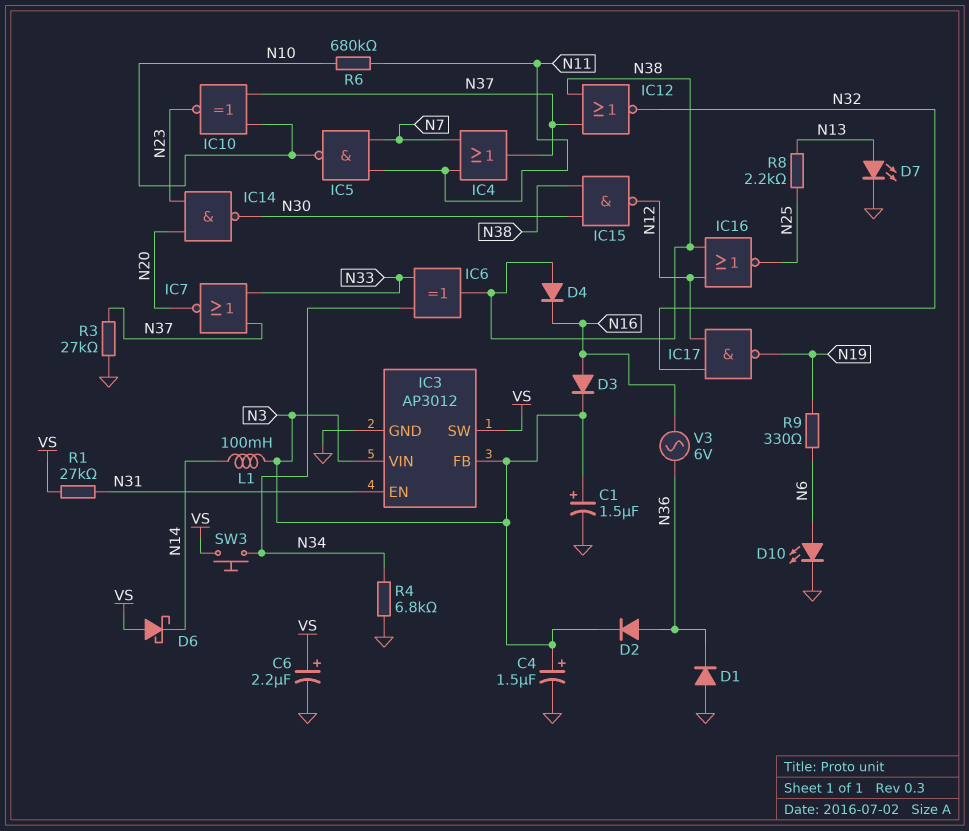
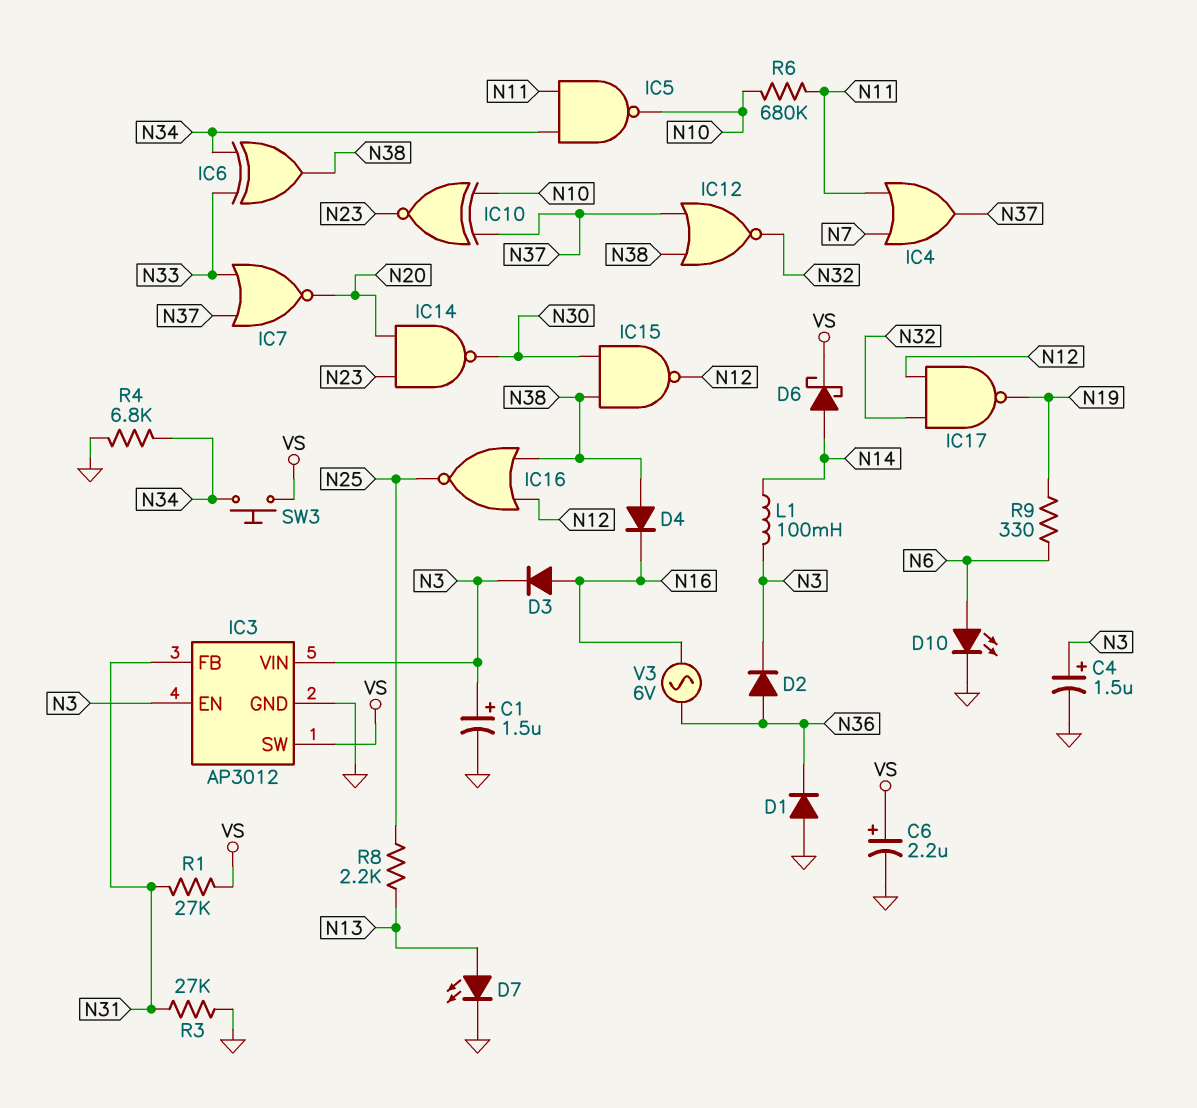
D6: schottky (A VS, K N14) -> schottky (A N14, K VS)
IC3 pin EN: N31 -> N3
IC3 pin FB: N3 -> N31
IC5: NAND (in N7, in N11, out N10) -> NAND (in N11, in N34, out N10)
R3: 27k (GND, N37) -> 27k (GND, N31)

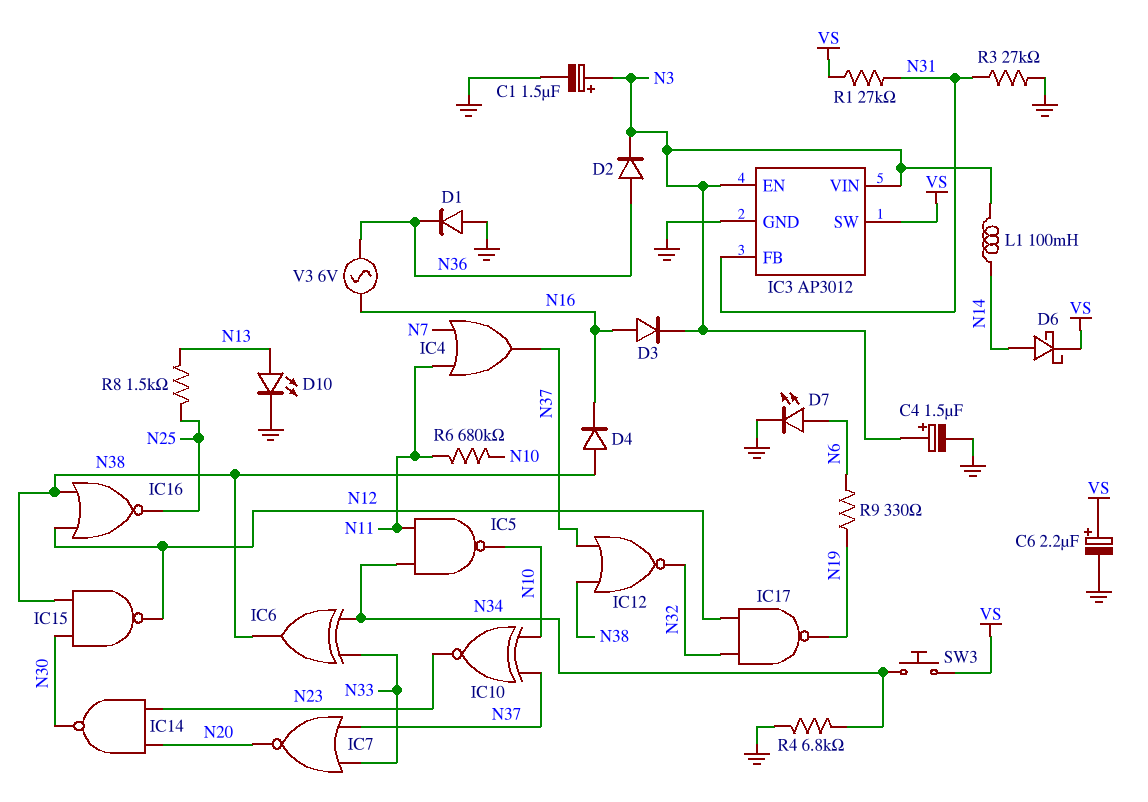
D7: LED (A N13, K GND) -> LED (A N6, K GND)
D10: LED (A N6, K GND) -> LED (A N13, K GND)
R8: 2.2k (N13, N25) -> 1.5k (N13, N25)

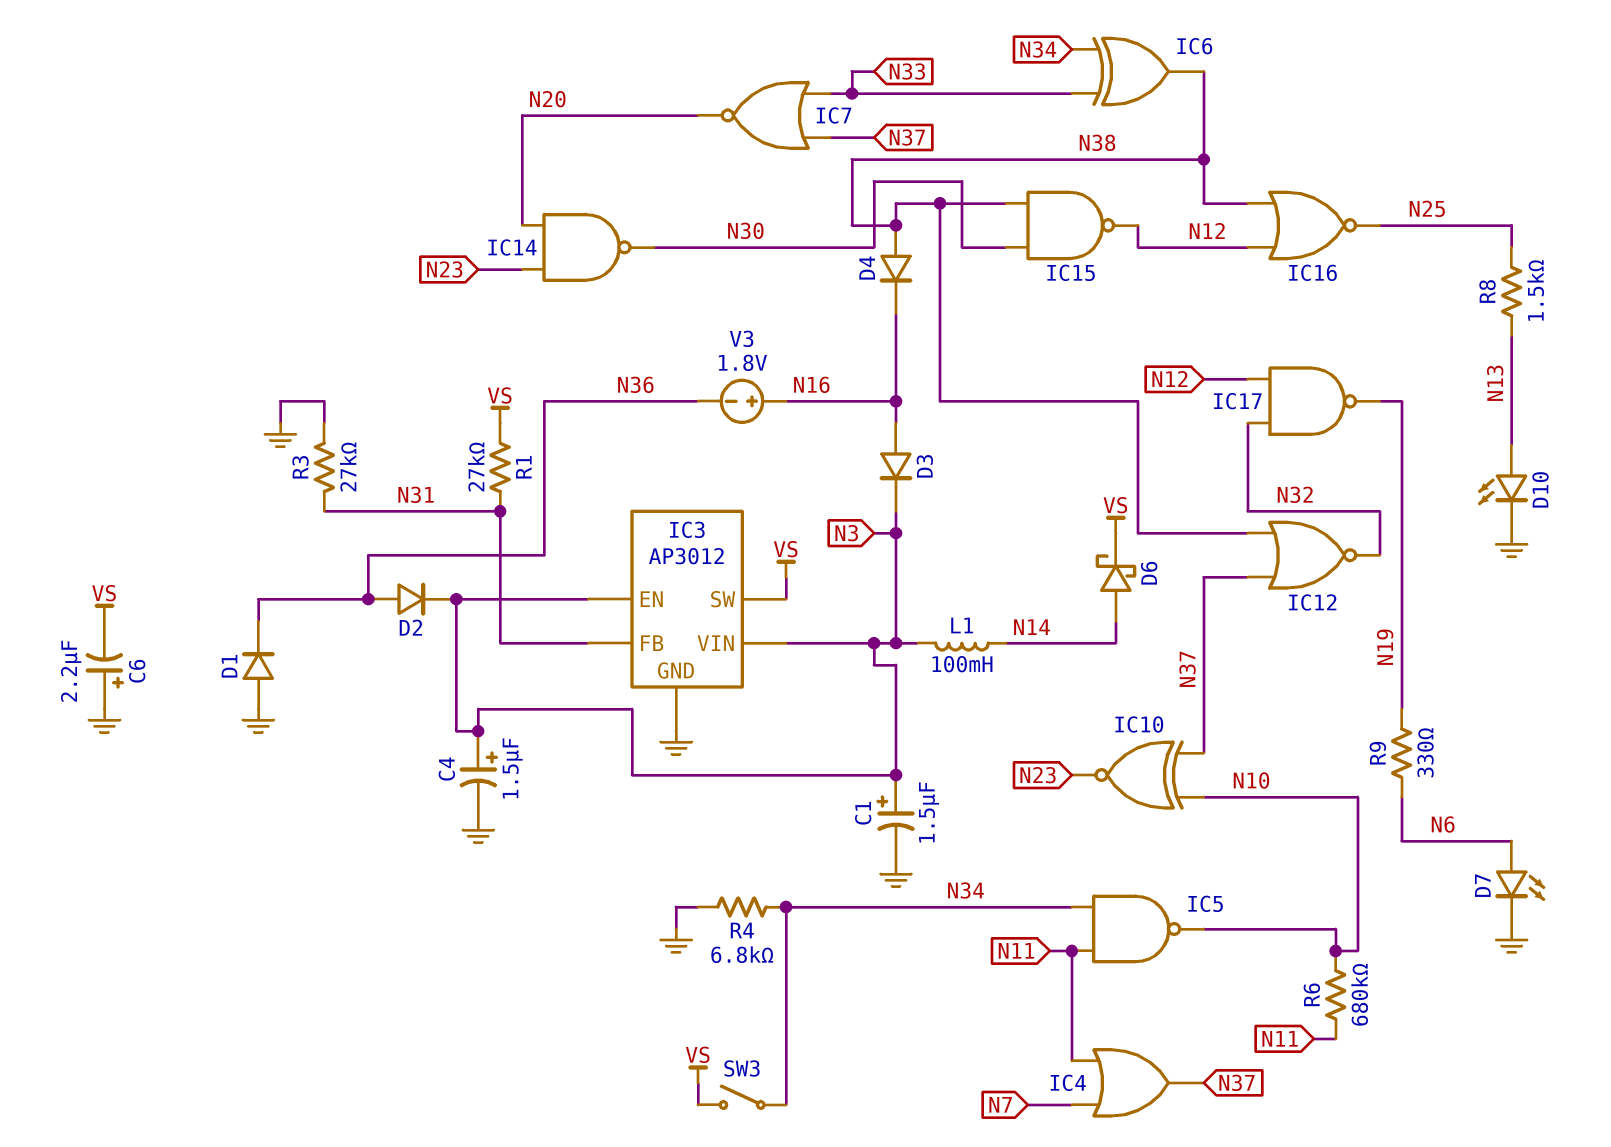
C6: 2.2uF (plus VS, minus GND) -> 2.2uF (plus GND, minus VS)
SW3: button (N34, VS) -> switch (N34, VS)
V3: AC 6V (N16, N36) -> 1.8V (plus N16, minus N36)

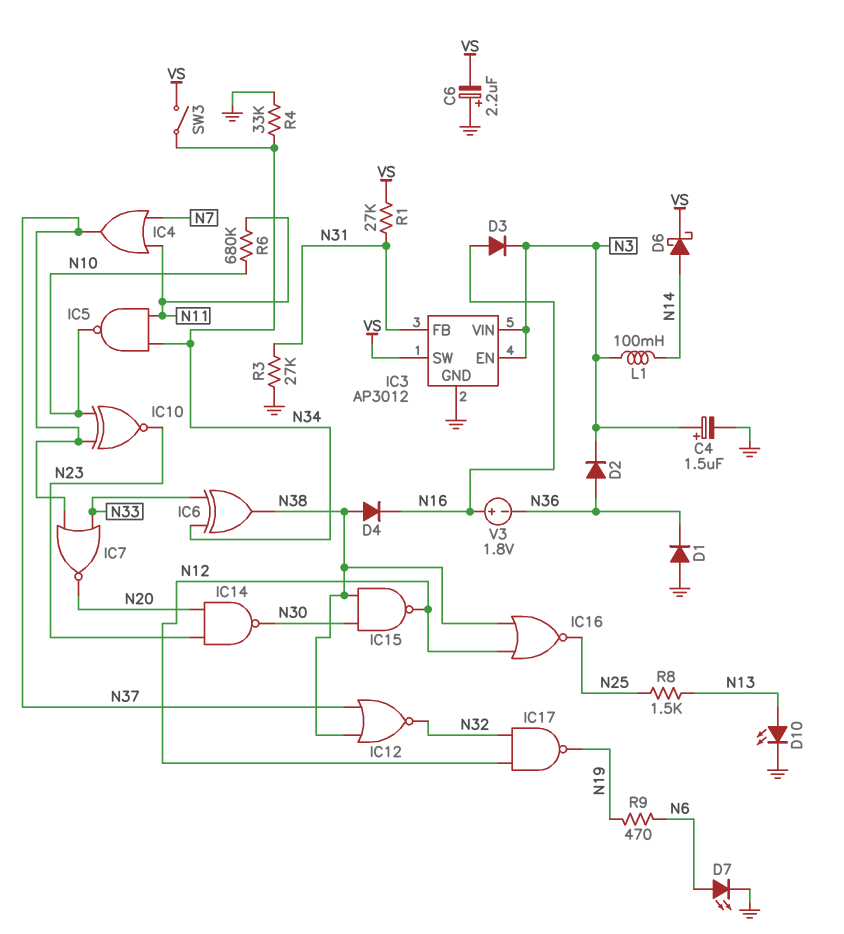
C1: 1.5uF (plus N3, minus GND) -> none
R4: 6.8k (GND, N34) -> 33k (GND, N34)
R9: 330 (N6, N19) -> 470 (N6, N19)

